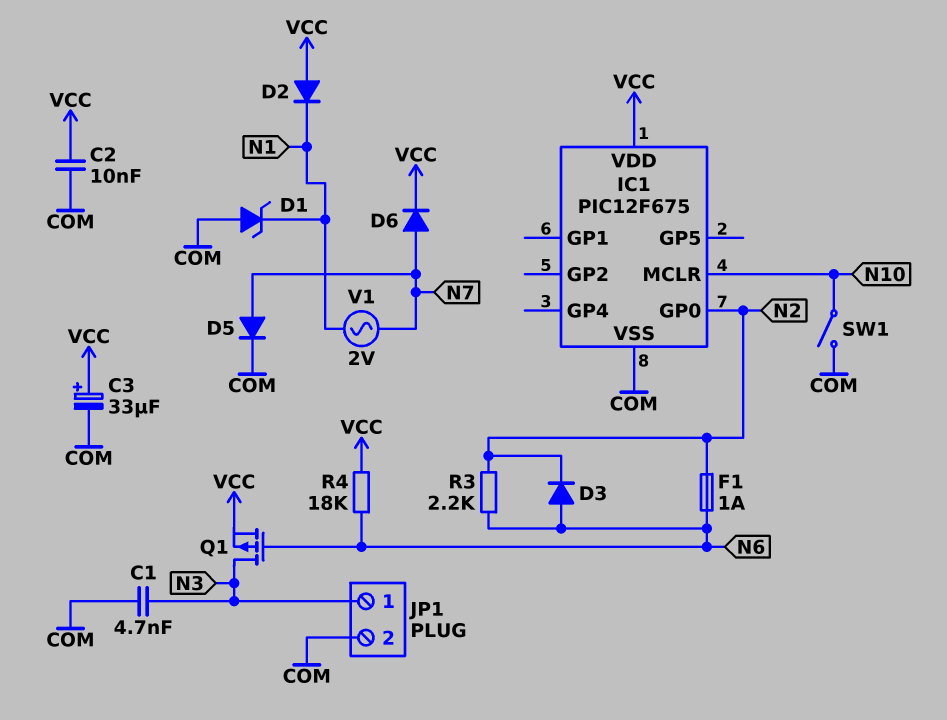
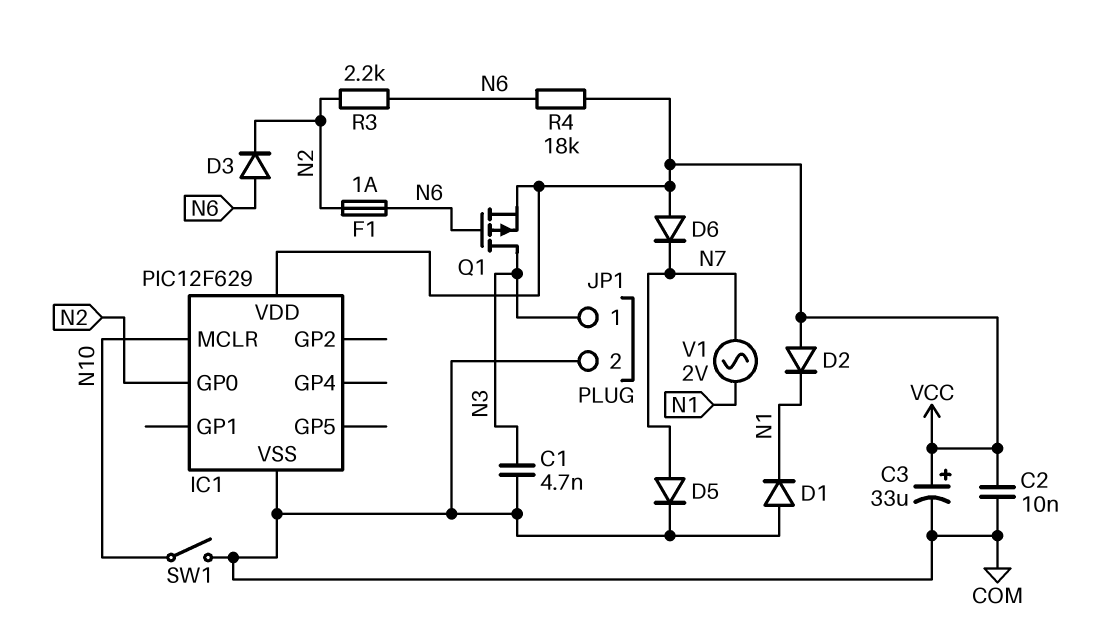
D1: zener (A COM, K N1) -> diode (A COM, K N1)
D6: diode (A N7, K VCC) -> diode (A VCC, K N7)
IC1: PIC12F675 -> PIC12F629

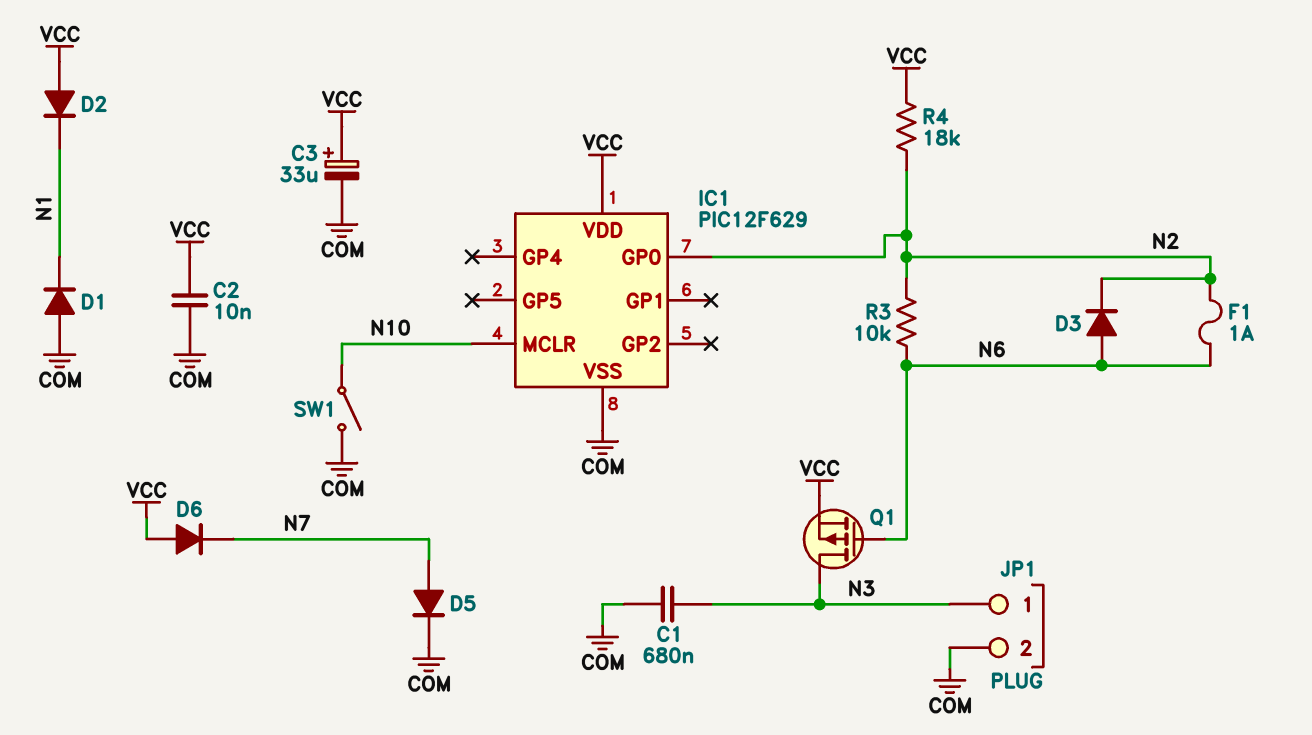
C1: 4.7nF (COM, N3) -> 680nF (COM, N3)
R3: 2.2k (N2, N6) -> 10k (N2, N6)
R4: 18k (N6, VCC) -> 18k (N2, VCC)
V1: AC 2V (N1, N7) -> none

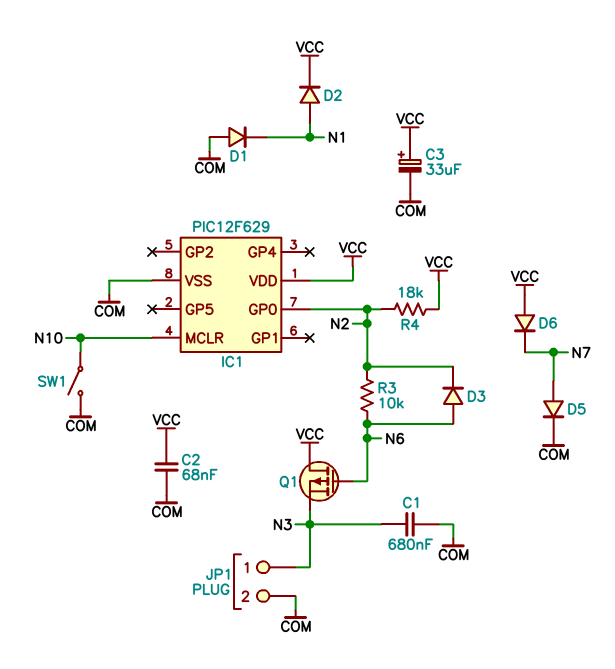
C2: 10nF (COM, VCC) -> 68nF (COM, VCC)
D2: diode (A VCC, K N1) -> diode (A N1, K VCC)
F1: 1A (N2, N6) -> none
Q1: PMOS (G N6, D N3, S VCC) -> PMOS (G N6, D VCC, S N3)

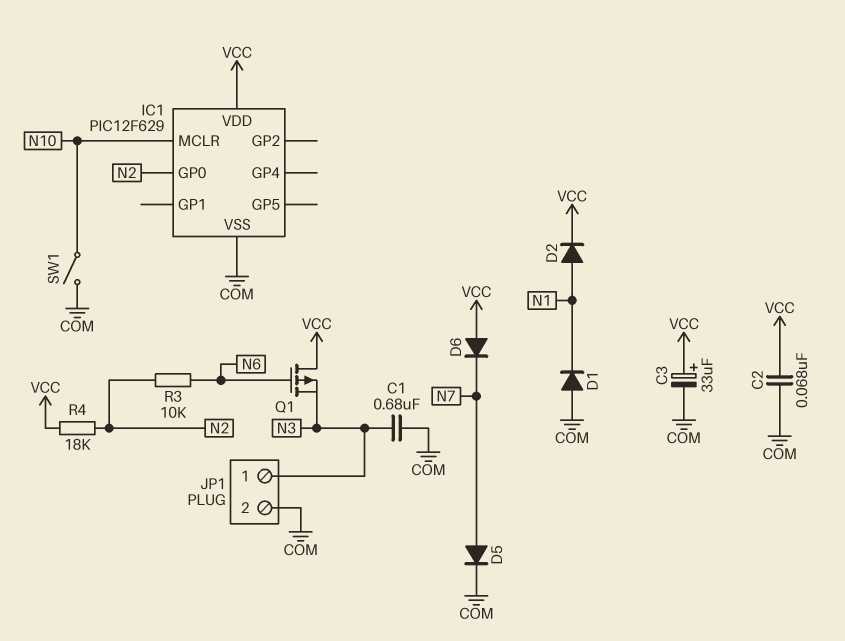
D3: diode (A N6, K N2) -> none

